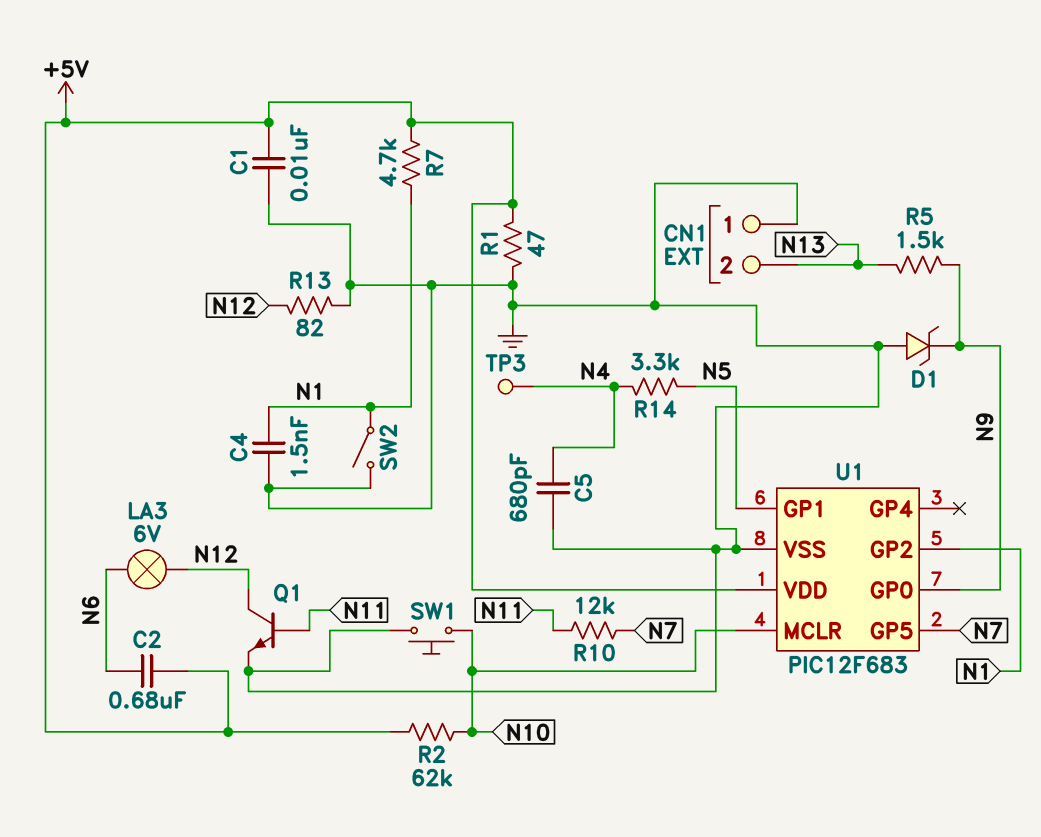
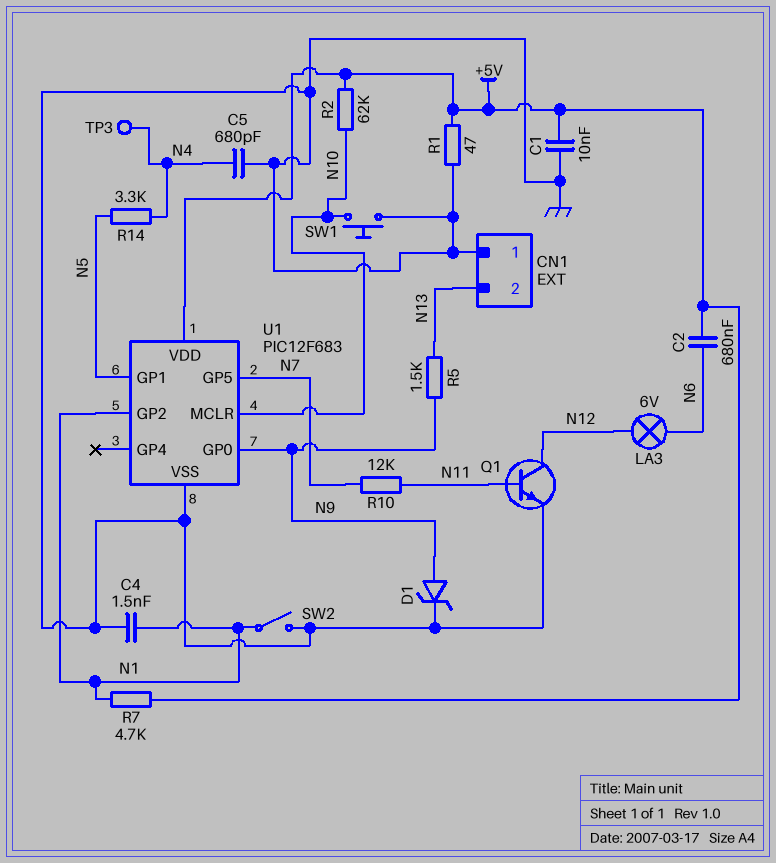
D1: zener (A GND, K N9) -> zener (A N9, K GND)
R13: 82 (GND, N12) -> none

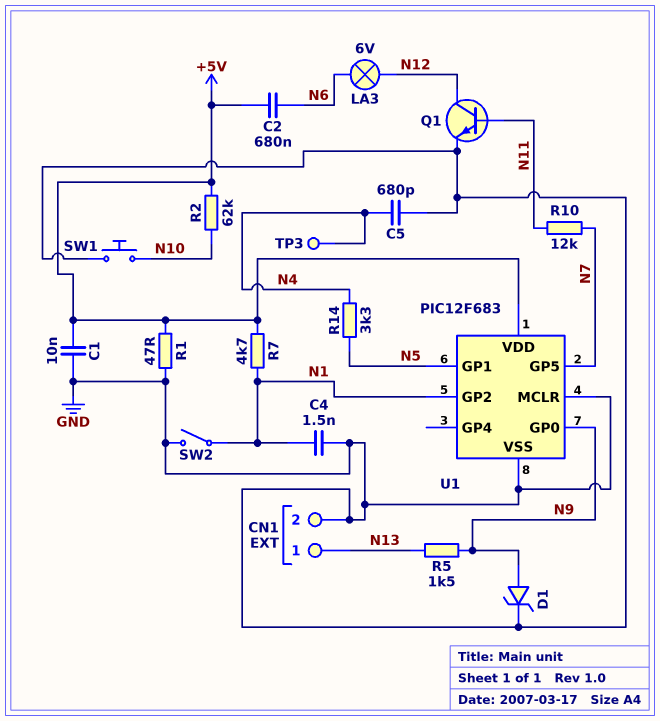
CN1 pin 1: GND -> N13
CN1 pin 2: N13 -> GND
U1 pin MCLR: N10 -> GND

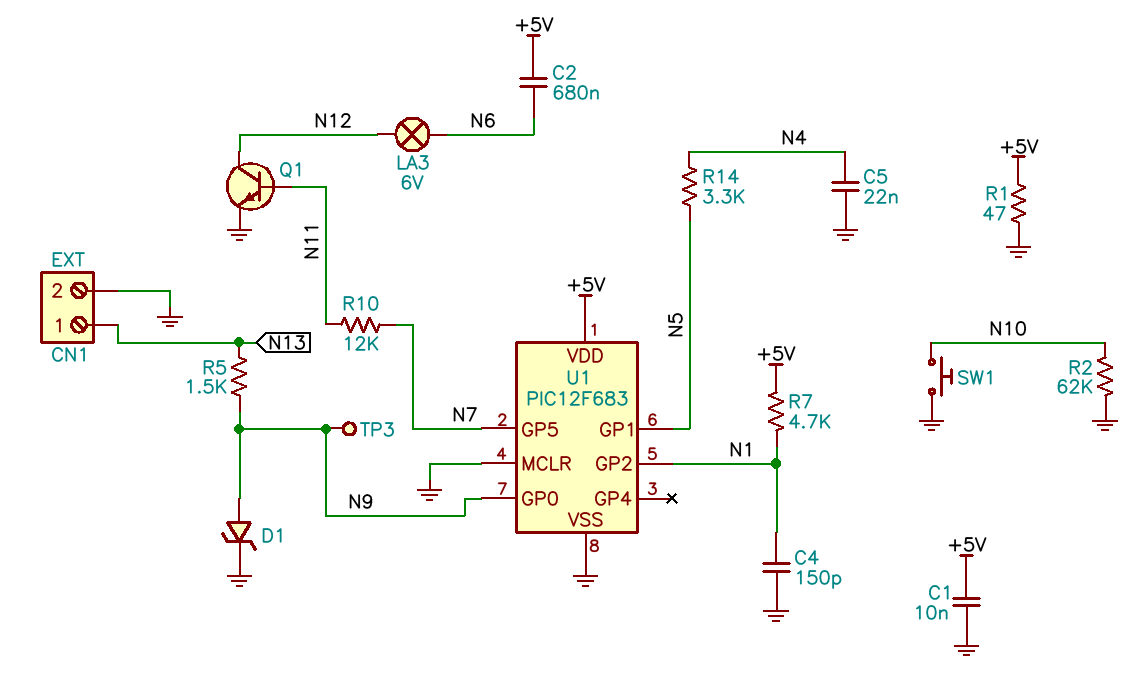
C4: 1.5nF (GND, N1) -> 150pF (GND, N1)
C5: 680pF (GND, N4) -> 22nF (GND, N4)
R2: 62k (+5V, N10) -> 62k (GND, N10)
SW2: switch (GND, N1) -> none
TP3: test point (N4) -> test point (N9)

